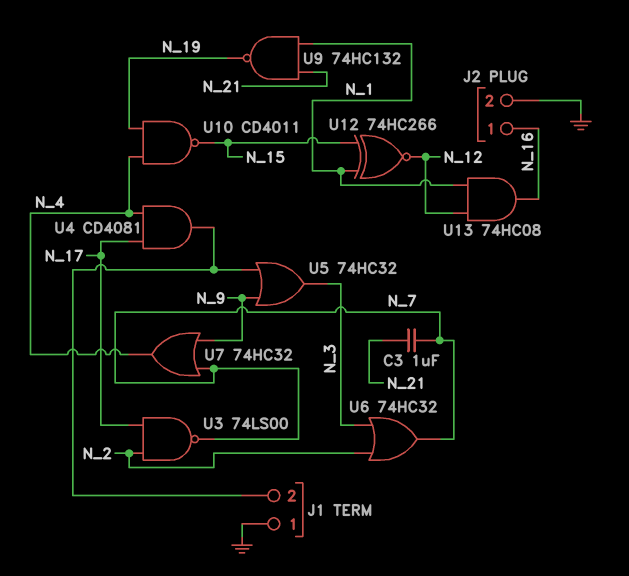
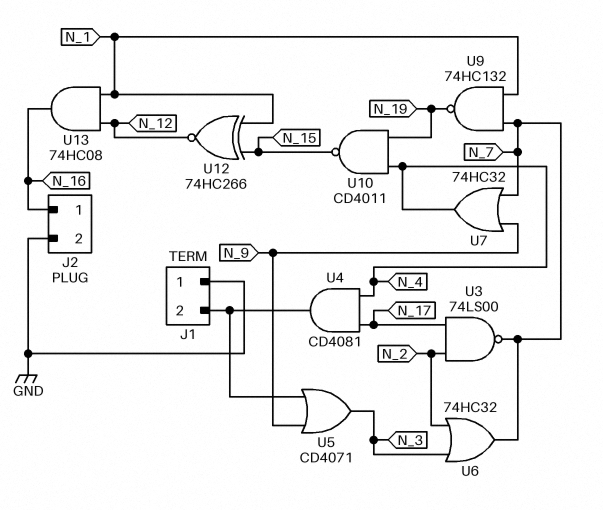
C3: 1uF (N_7, N_21) -> none
U5: OR 74HC32 (in J1/2, in N_9, out N_3) -> OR CD4071 (in J1/2, in N_9, out N_3)
U9: NAND 74HC132 (in N_1, in N_21, out N_19) -> NAND 74HC132 (in N_1, in N_7, out N_19)

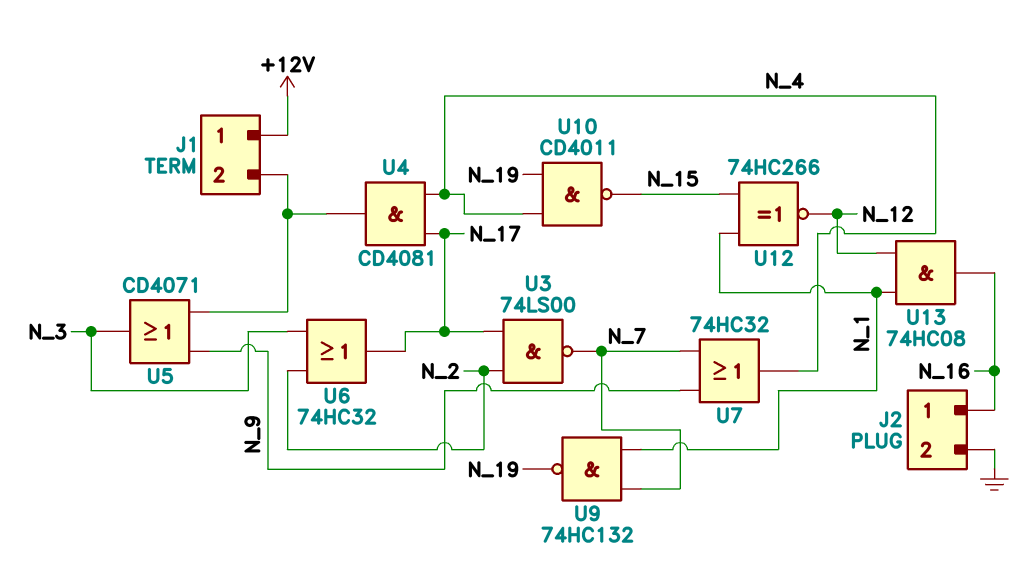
J1 pin 1: GND -> +12V
U6: OR 74HC32 (in N_2, in N_3, out N_7) -> OR 74HC32 (in N_2, in N_3, out N_17)

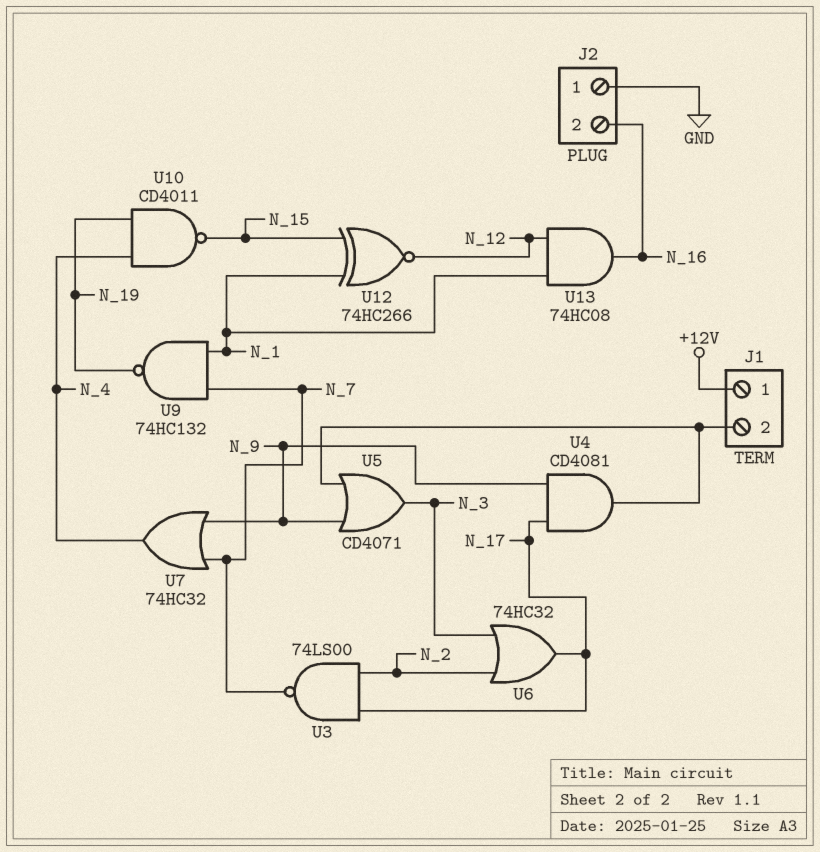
J2 pin 1: N_16 -> GND
J2 pin 2: GND -> N_16
U4: AND CD4081 (in N_4, in N_17, out J1/2) -> AND CD4081 (in N_9, in N_17, out J1/2)

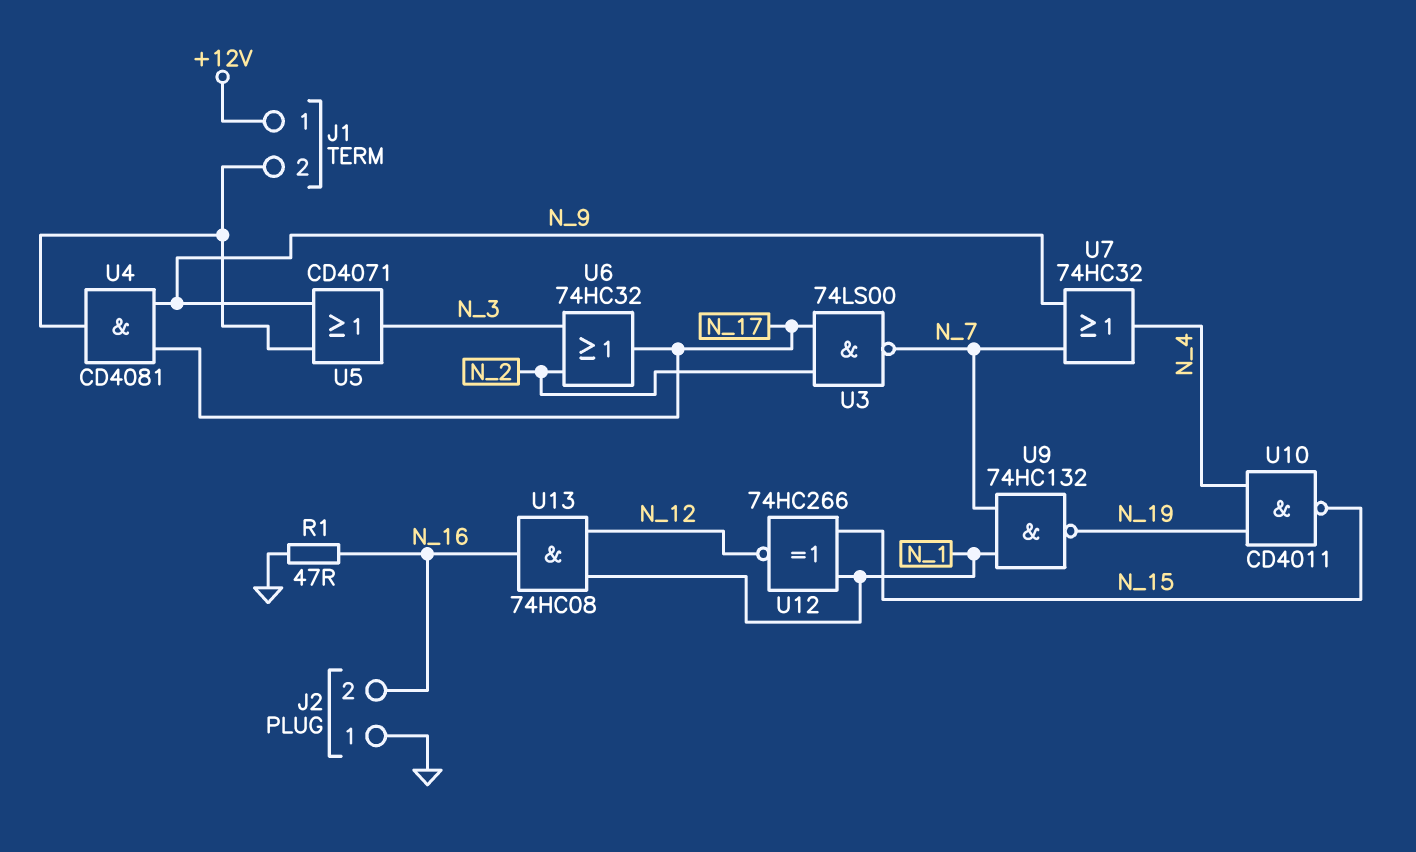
R1: none -> 47 (GND, N_16)

